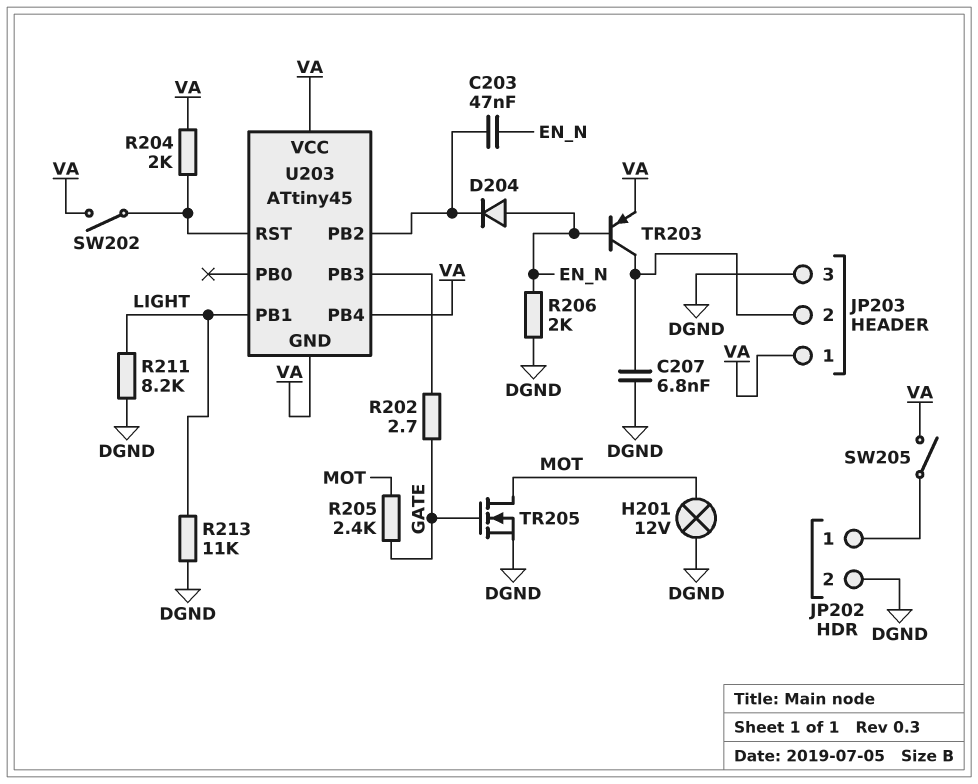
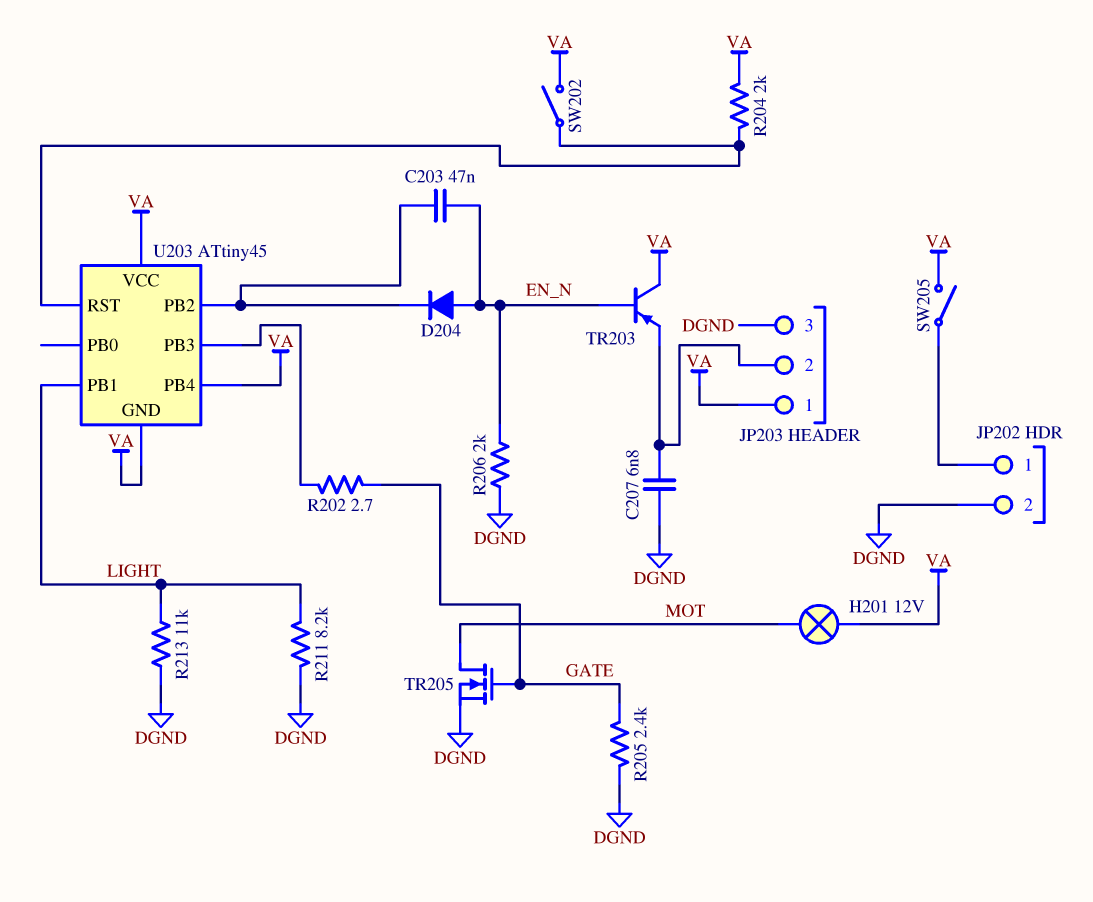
H201: lamp 12V (DGND, MOT) -> lamp 12V (MOT, VA)
R205: 2.4k (GATE, MOT) -> 2.4k (DGND, GATE)
TR203: PNP (B EN_N, C JP203/2, E VA) -> PNP (B EN_N, C VA, E JP203/2)

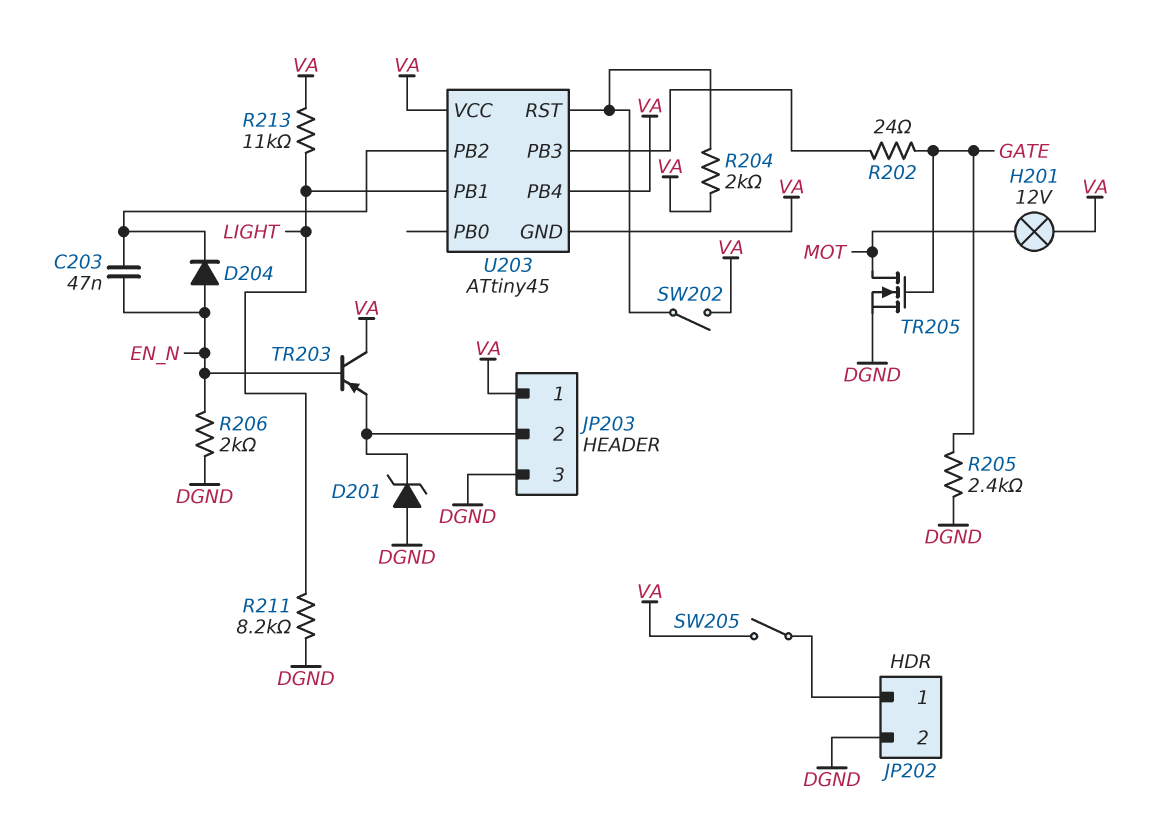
C207: 6.8nF (DGND, JP203/2) -> none
D201: none -> zener (A DGND, K JP203/2)
R202: 2.7 (GATE, U203/PB3) -> 24 (GATE, U203/PB3)
R213: 11k (DGND, LIGHT) -> 11k (LIGHT, VA)

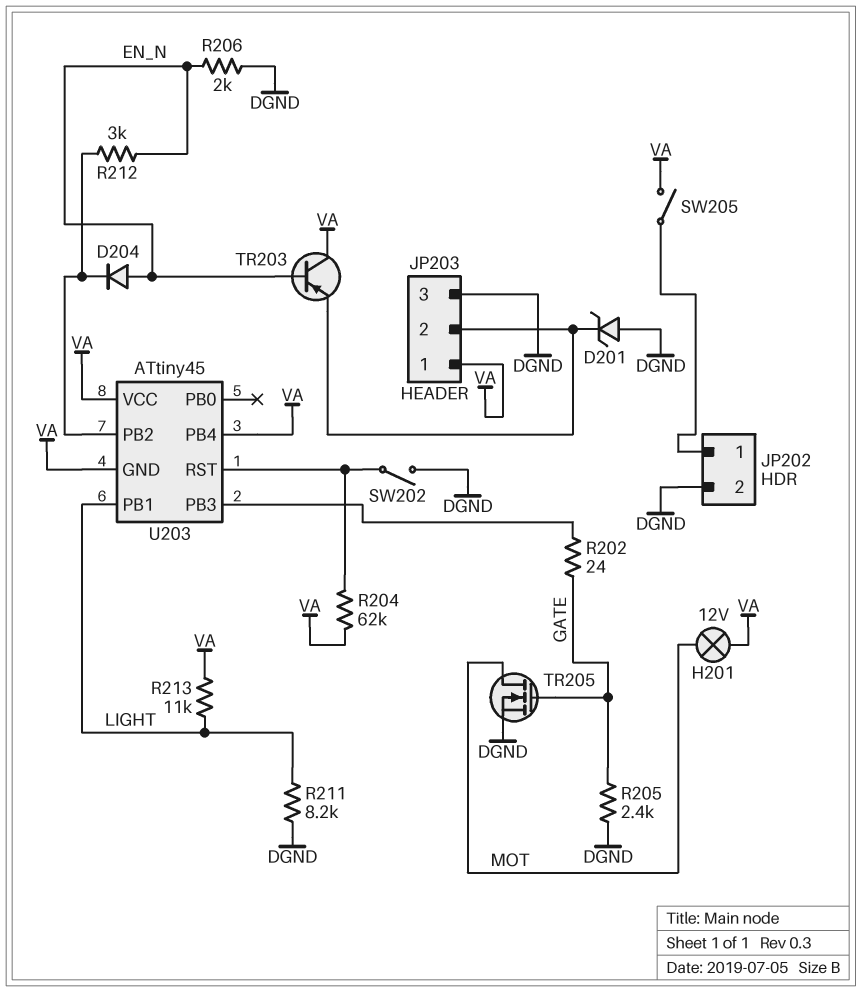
C203: 47nF (EN_N, U203/PB2) -> none
R204: 2k (U203/RST, VA) -> 62k (U203/RST, VA)
R212: none -> 3k (EN_N, U203/PB2)
SW202: switch (U203/RST, VA) -> switch (DGND, U203/RST)

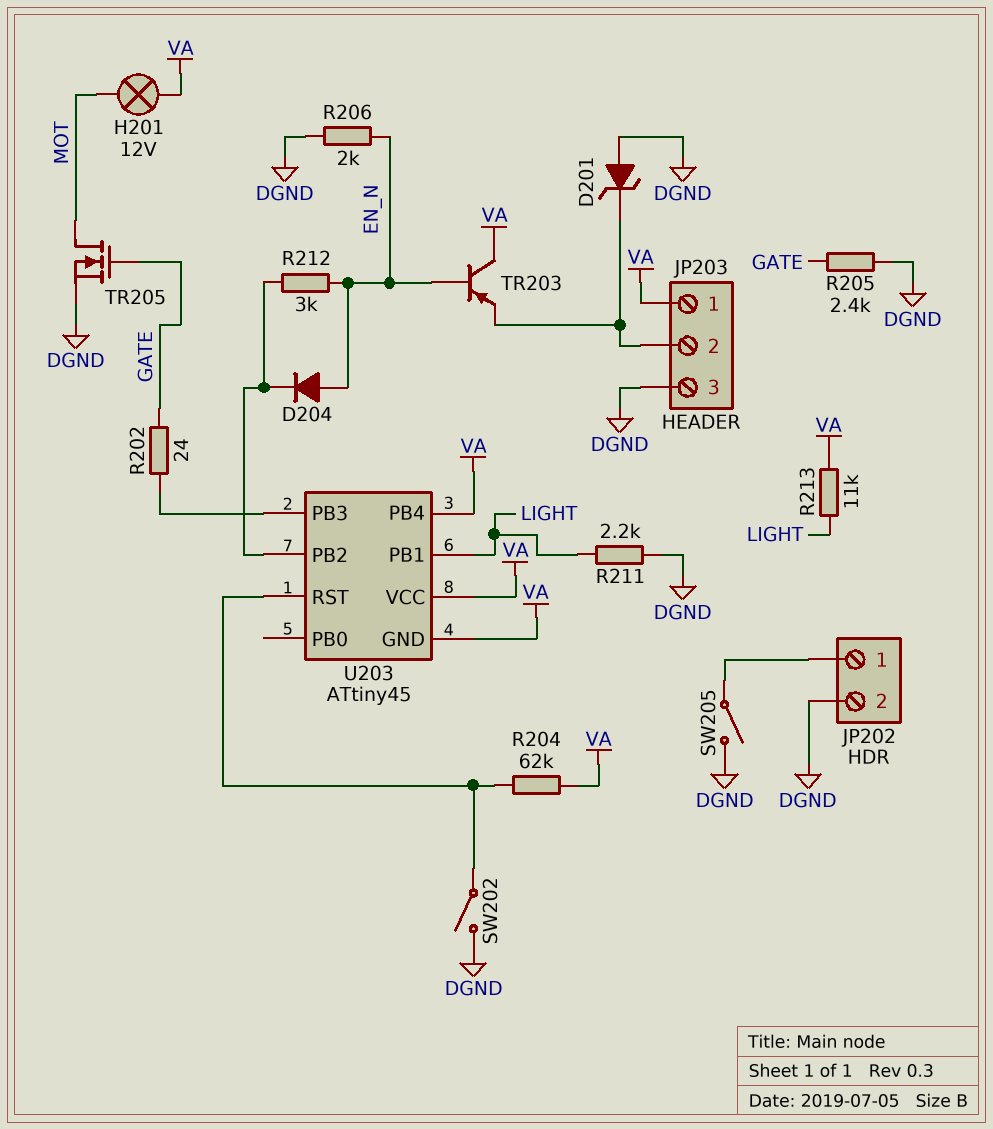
R211: 8.2k (DGND, LIGHT) -> 2.2k (DGND, LIGHT)
SW205: switch (JP202/1, VA) -> switch (DGND, JP202/1)

